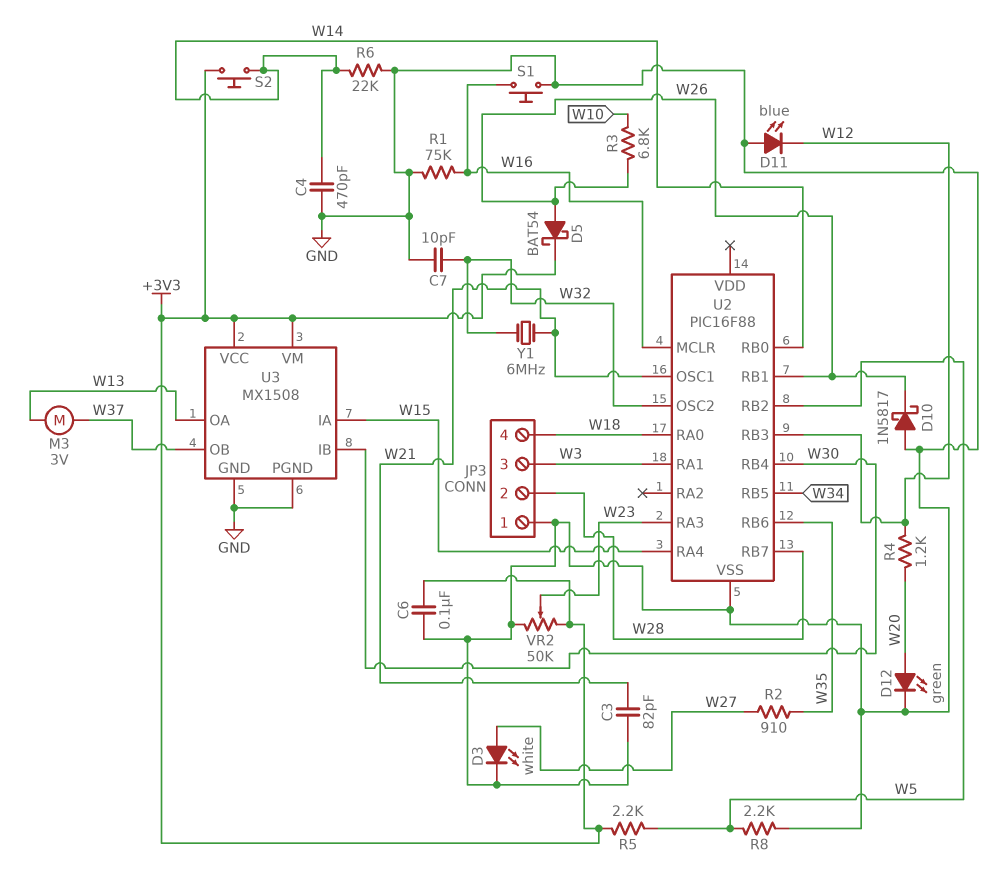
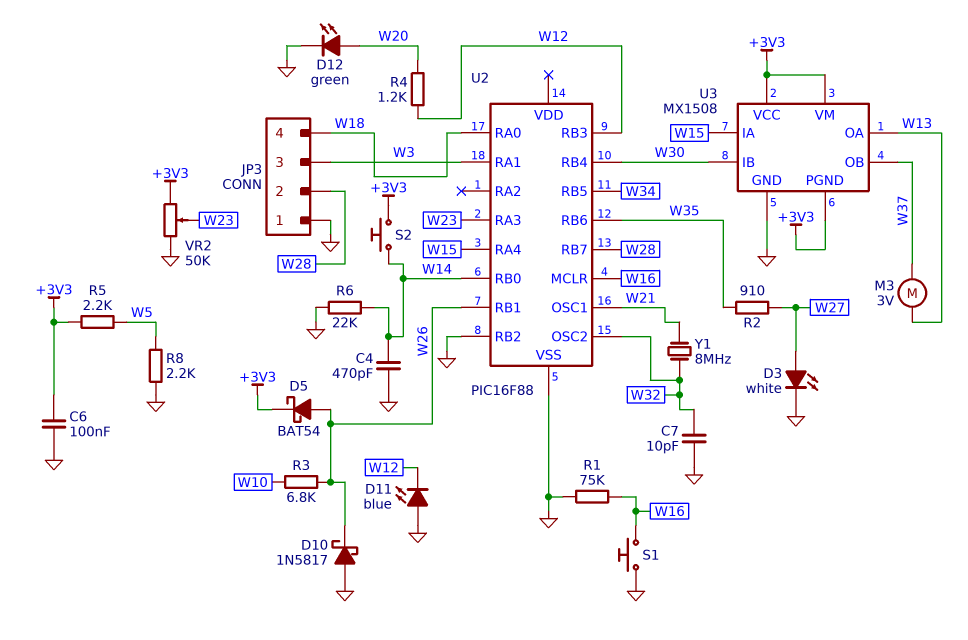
C3: 82pF (GND, W21) -> none
U2 pin RB2: W5 -> GND
U3 pin PGND: GND -> +3V3
Y1: 6MHz (W21, W32) -> 8MHz (W21, W32)

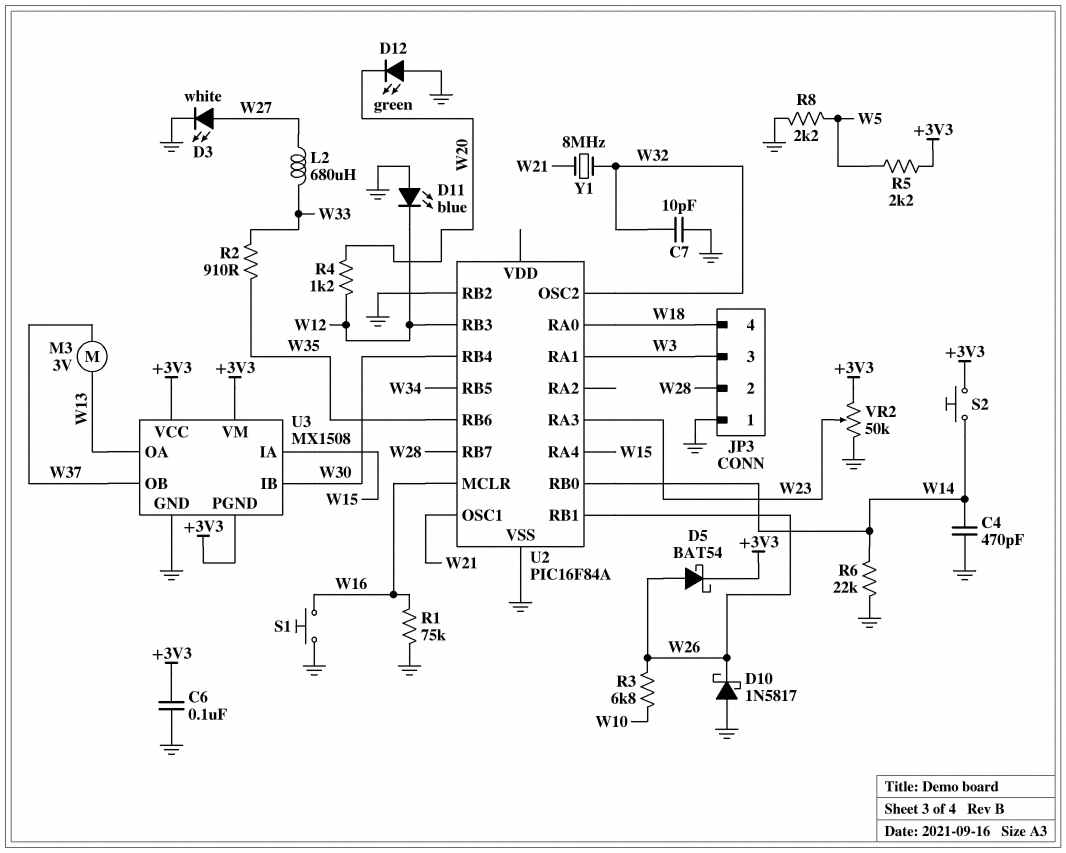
D12: LED green (A W20, K GND) -> LED green (A GND, K W20)
L2: none -> 680uH (W27, W33)
R2: 910 (W27, W35) -> 910 (W33, W35)
U2: PIC16F88 -> PIC16F84A

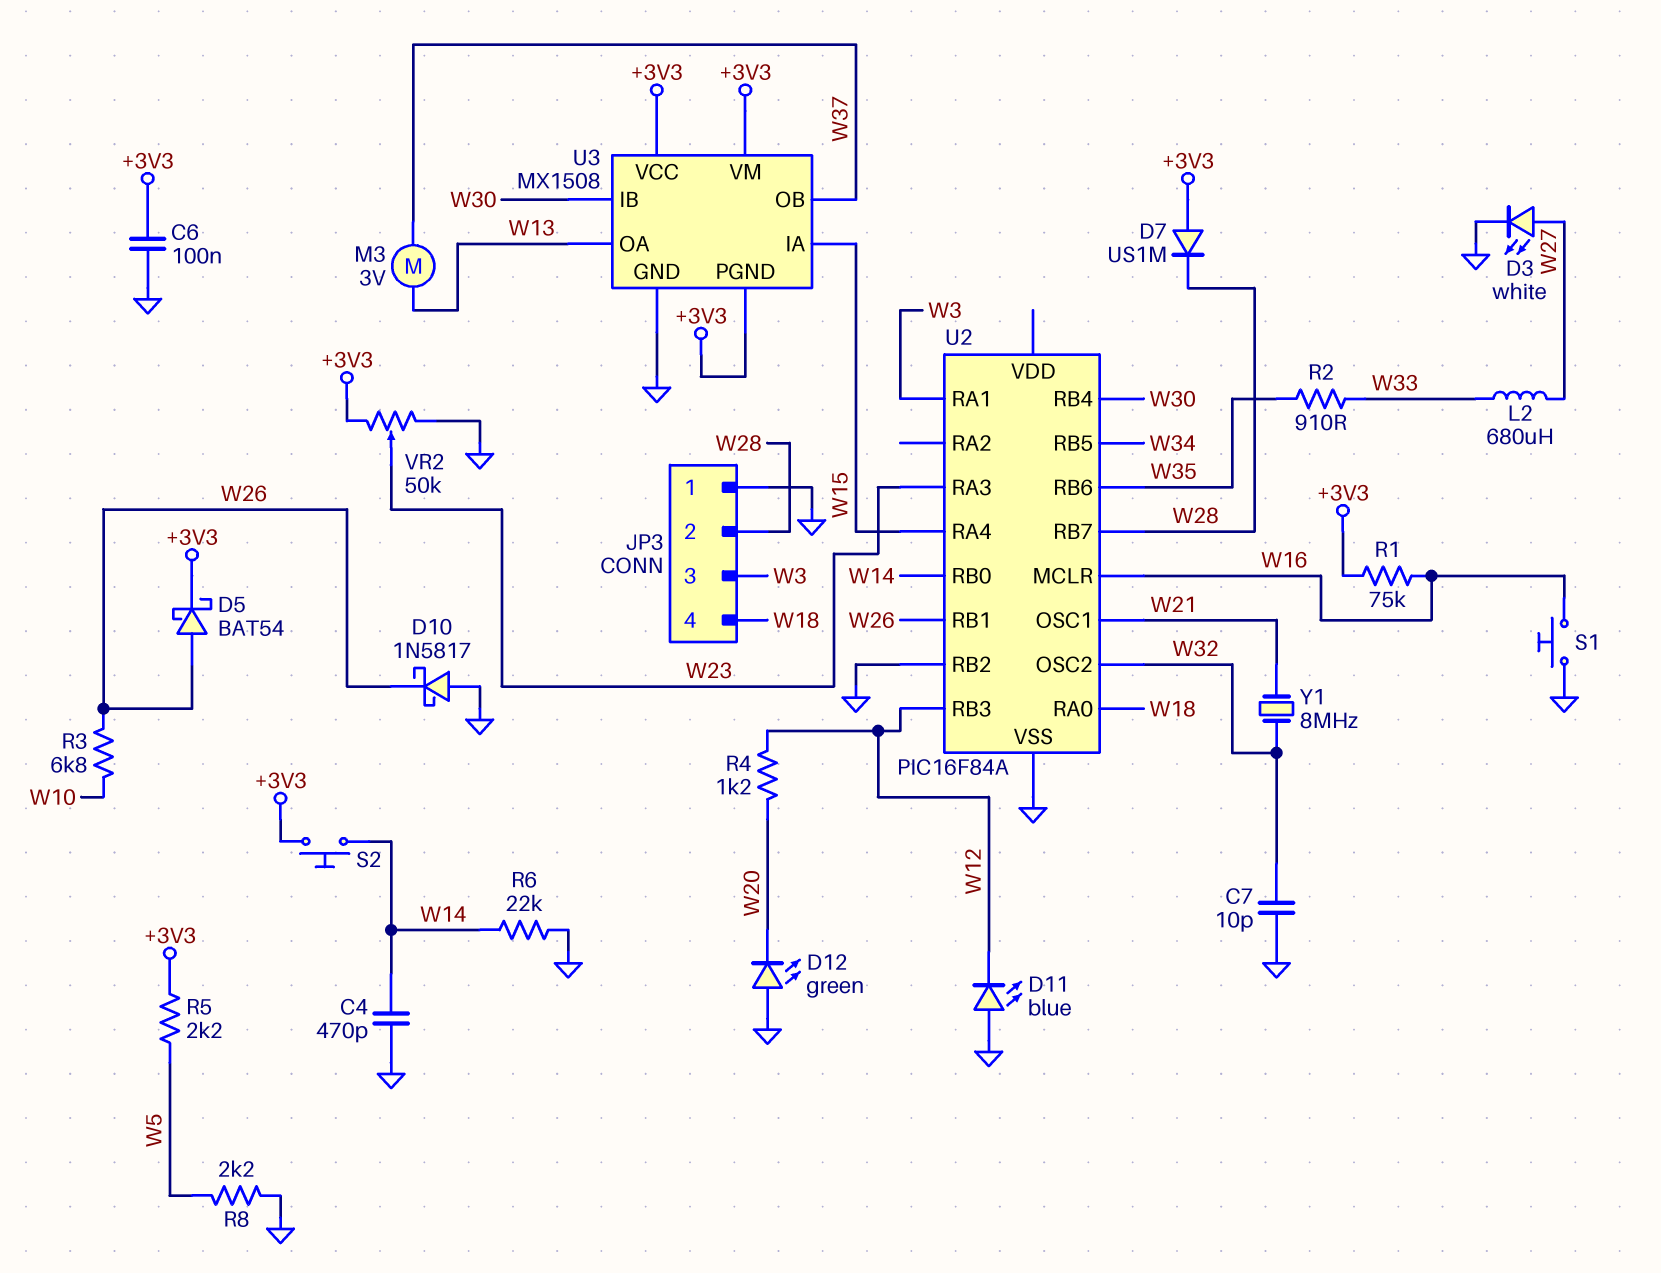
D7: none -> diode US1M (A +3V3, K W28)
R1: 75k (GND, W16) -> 75k (+3V3, W16)

